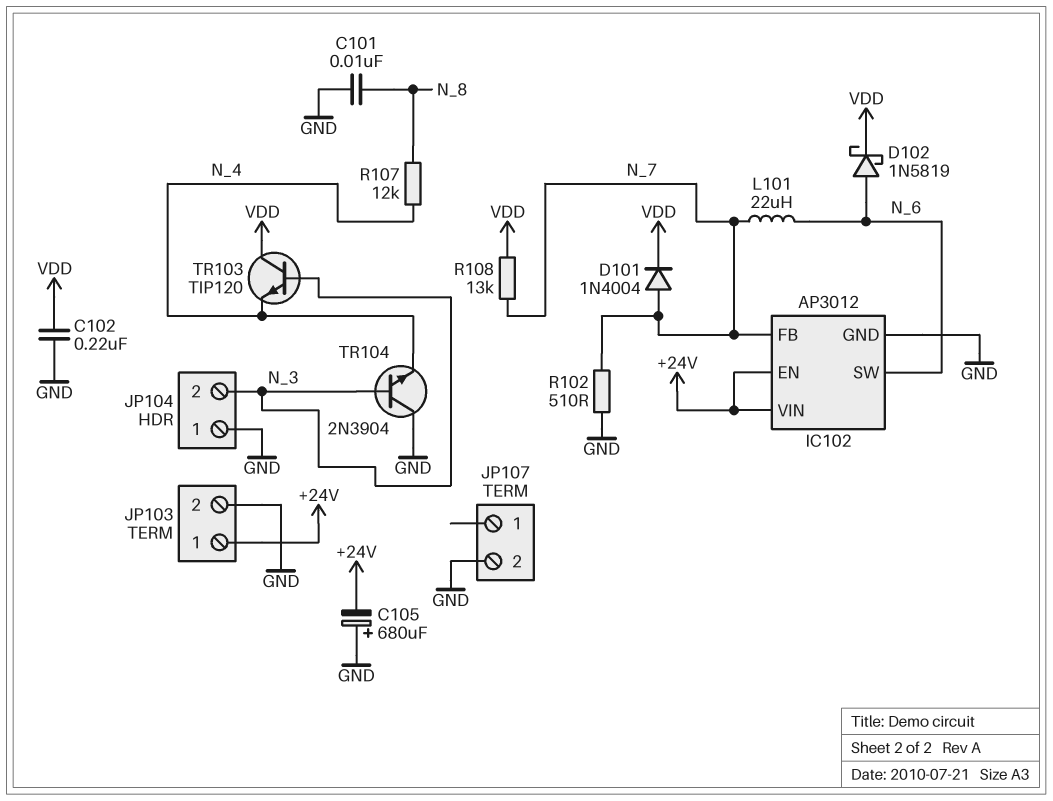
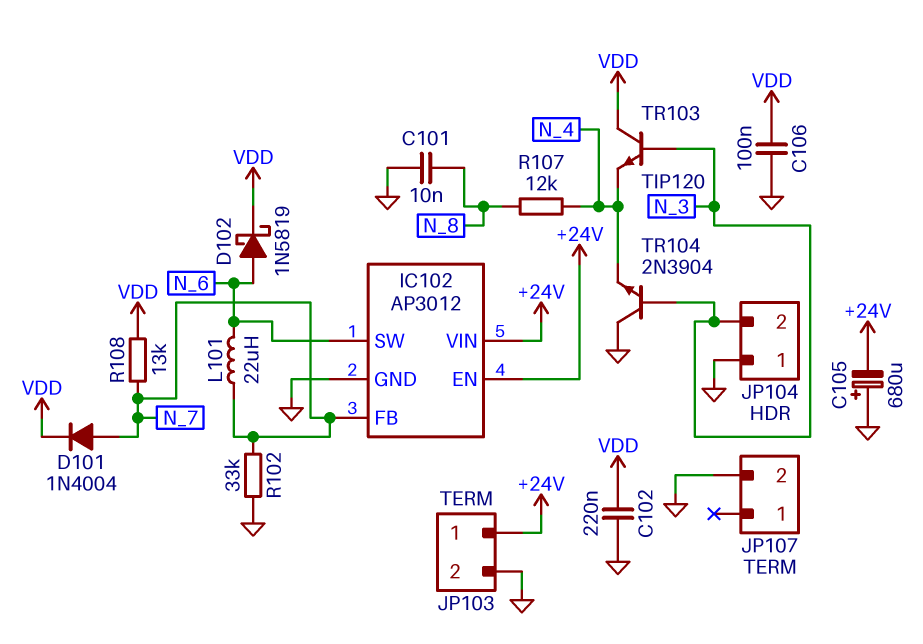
C106: none -> 100nF (GND, VDD)
R102: 510 (GND, N_7) -> 33k (GND, N_7)

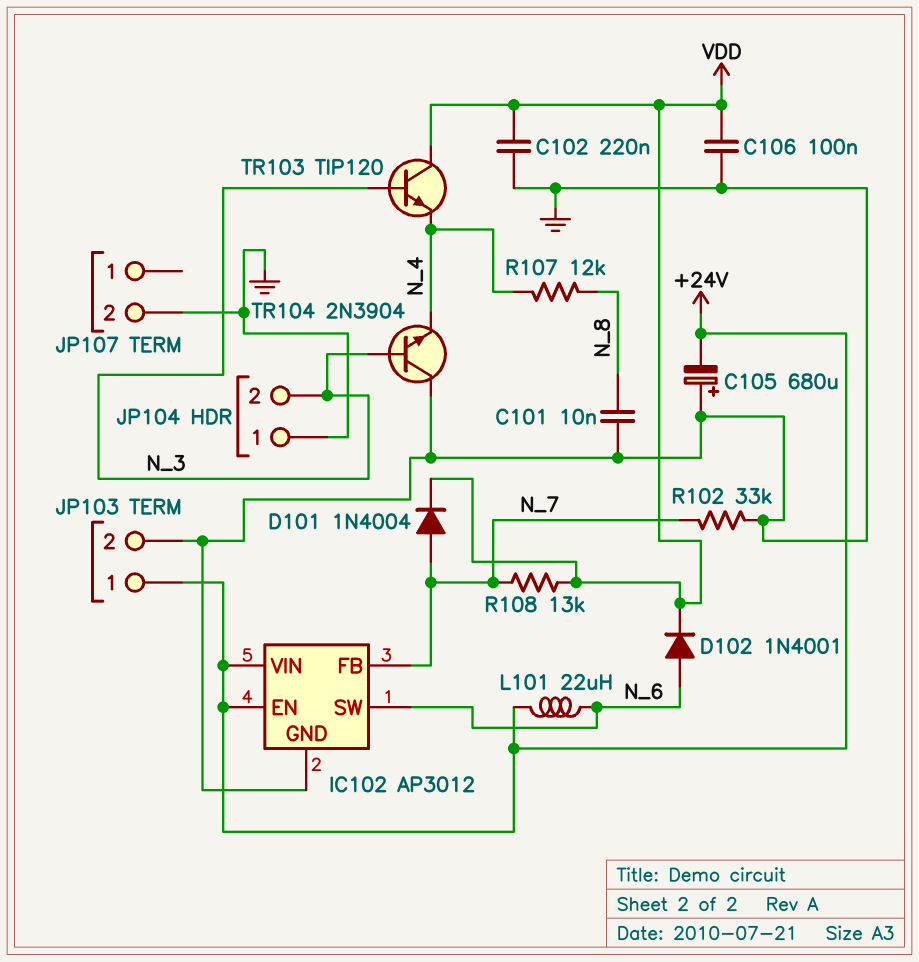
D102: schottky 1N5819 (A N_6, K VDD) -> diode 1N4001 (A N_6, K VDD)
L101: 22uH (N_6, N_7) -> 22uH (+24V, N_6)

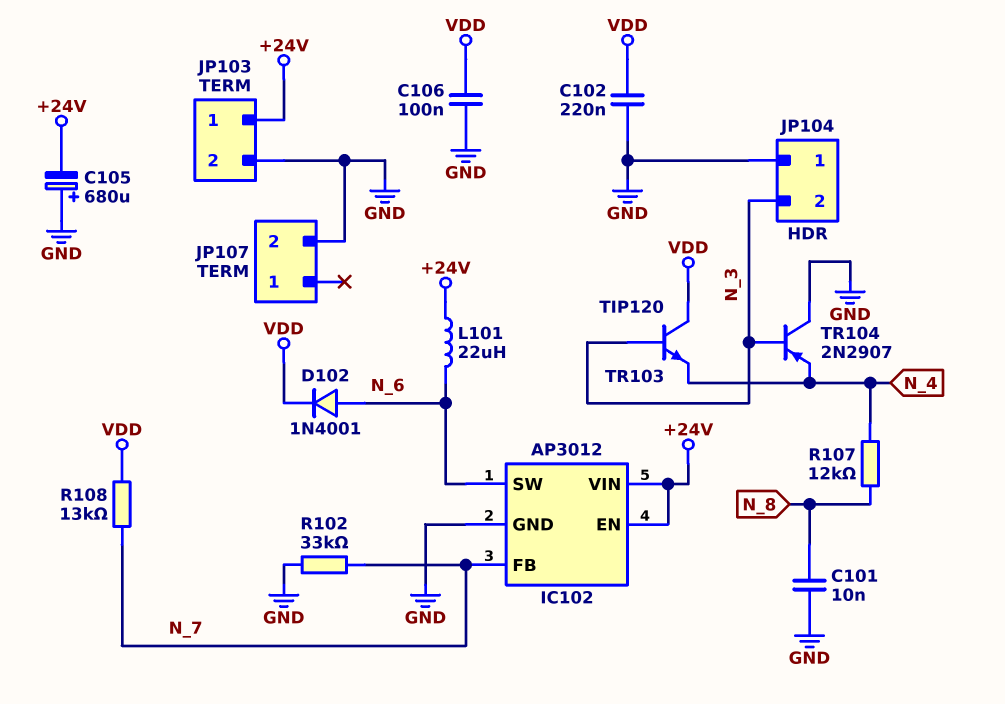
D101: diode 1N4004 (A N_7, K VDD) -> none
TR104: NPN 2N3904 (B N_3, C GND, E N_4) -> PNP 2N2907 (B N_3, C GND, E N_4)

